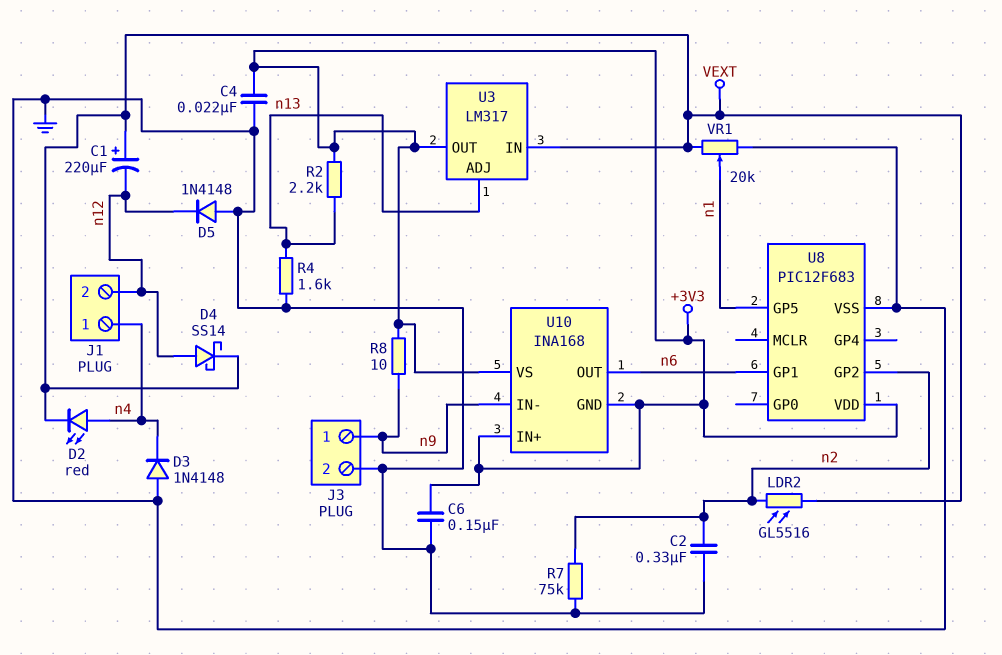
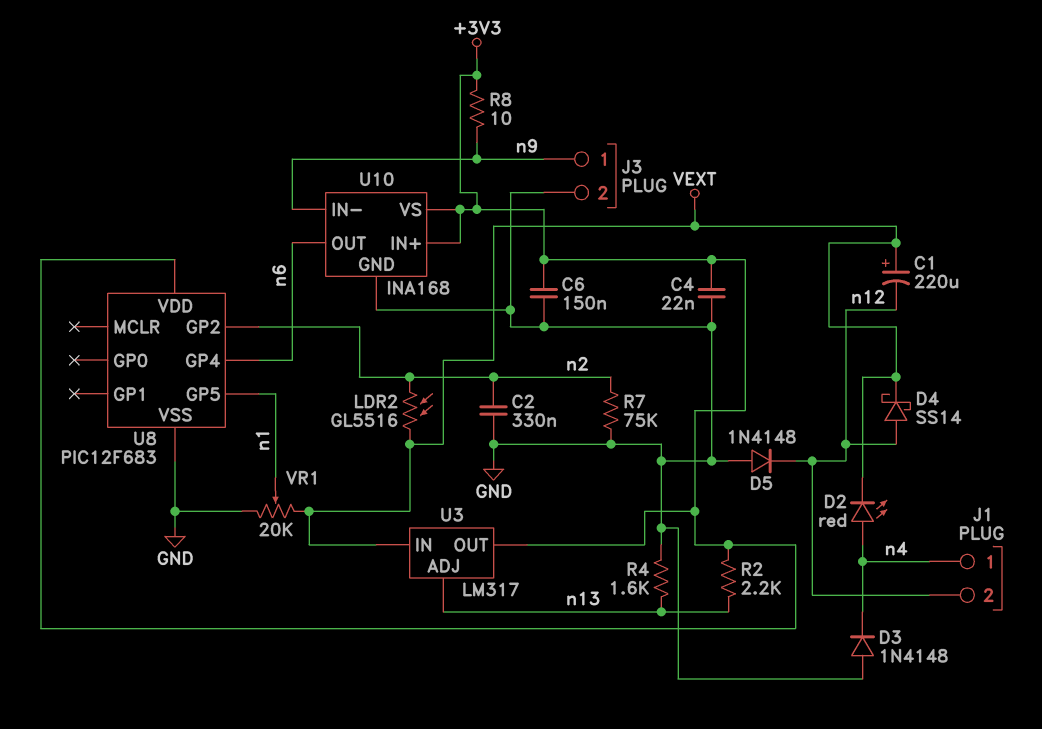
U8 pin GP1: n6 -> none
U8 pin GP4: none -> n6
U10 pin GND: +3V3 -> GND

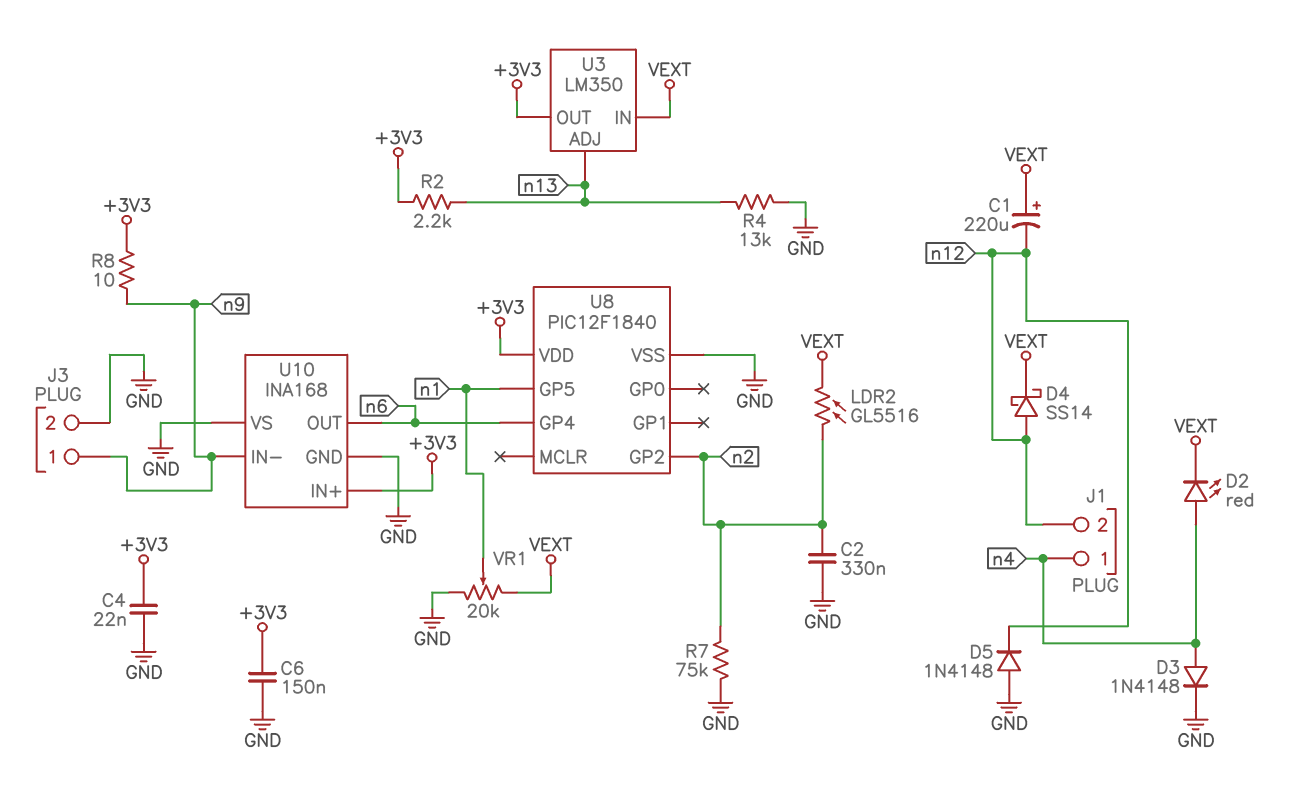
D3: diode 1N4148 (A GND, K n4) -> diode 1N4148 (A n4, K GND)
R4: 1.6k (GND, n13) -> 13k (GND, n13)
U3: LM317 -> LM350
U8: PIC12F683 -> PIC12F1840
U10 pin VS: +3V3 -> GND

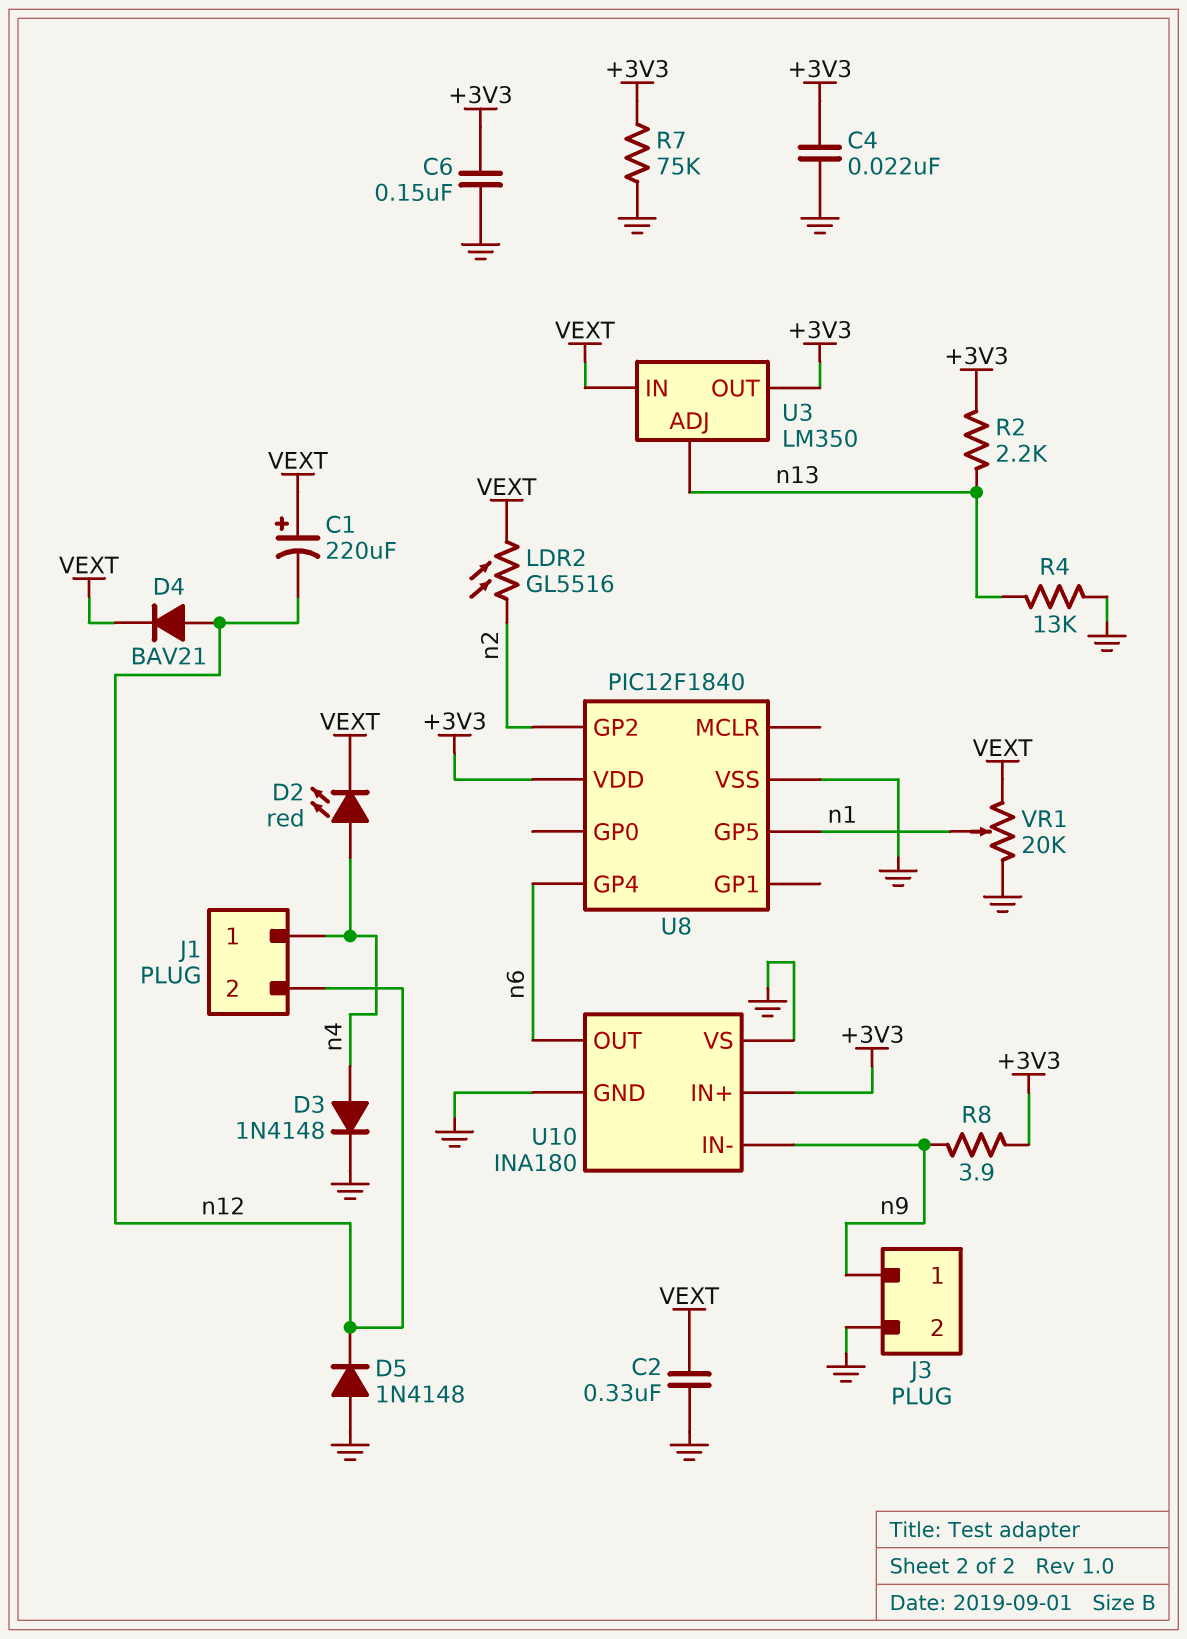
C2: 330nF (GND, n2) -> 330nF (GND, VEXT)
D4: schottky SS14 (A n12, K VEXT) -> diode BAV21 (A n12, K VEXT)
R7: 75k (GND, n2) -> 75k (+3V3, GND)
R8: 10 (+3V3, n9) -> 3.9 (+3V3, n9)
U10: INA168 -> INA180

